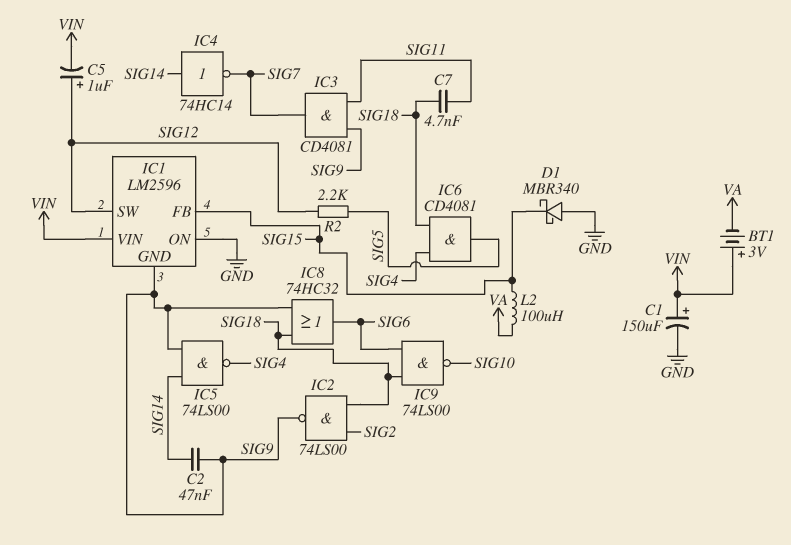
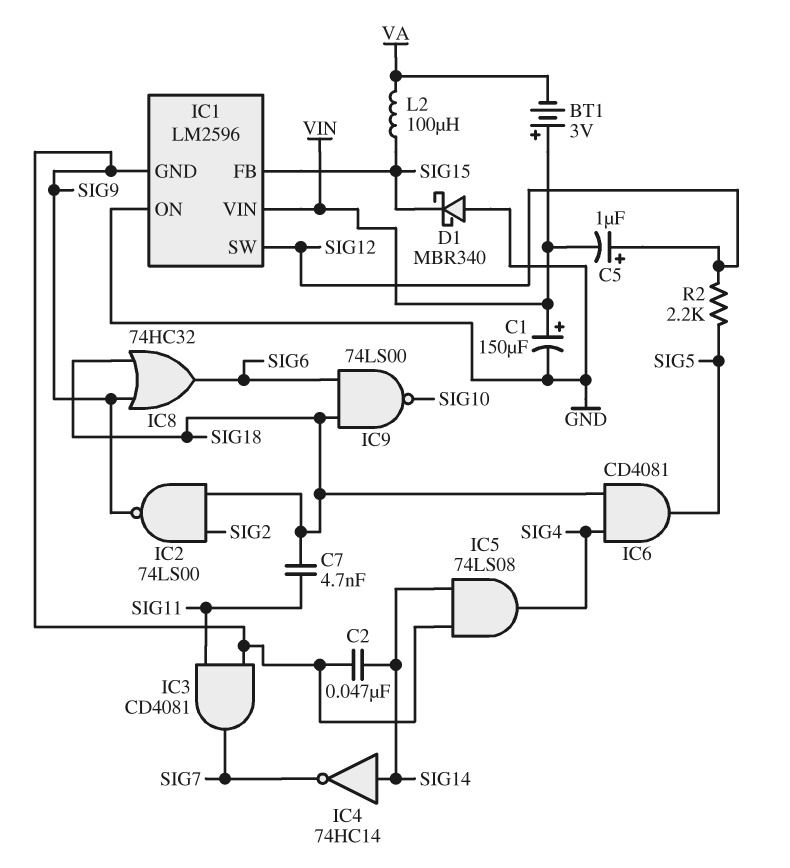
IC5: NAND 74LS00 (in SIG9, in SIG14, out SIG4) -> AND 74LS08 (in SIG9, in SIG14, out SIG4)

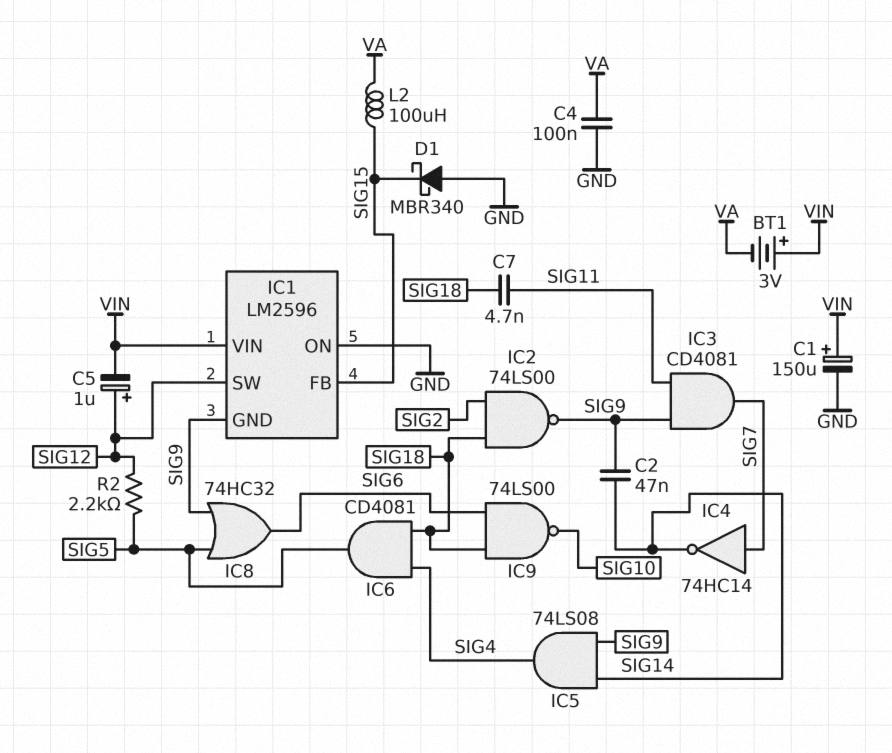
C4: none -> 100nF (GND, VA)
IC4: NOT 74HC14 (in SIG14, out SIG7) -> NOT 74HC14 (in SIG7, out SIG14)
IC8: OR 74HC32 (in SIG9, in SIG18, out SIG6) -> OR 74HC32 (in SIG5, in SIG9, out SIG6)

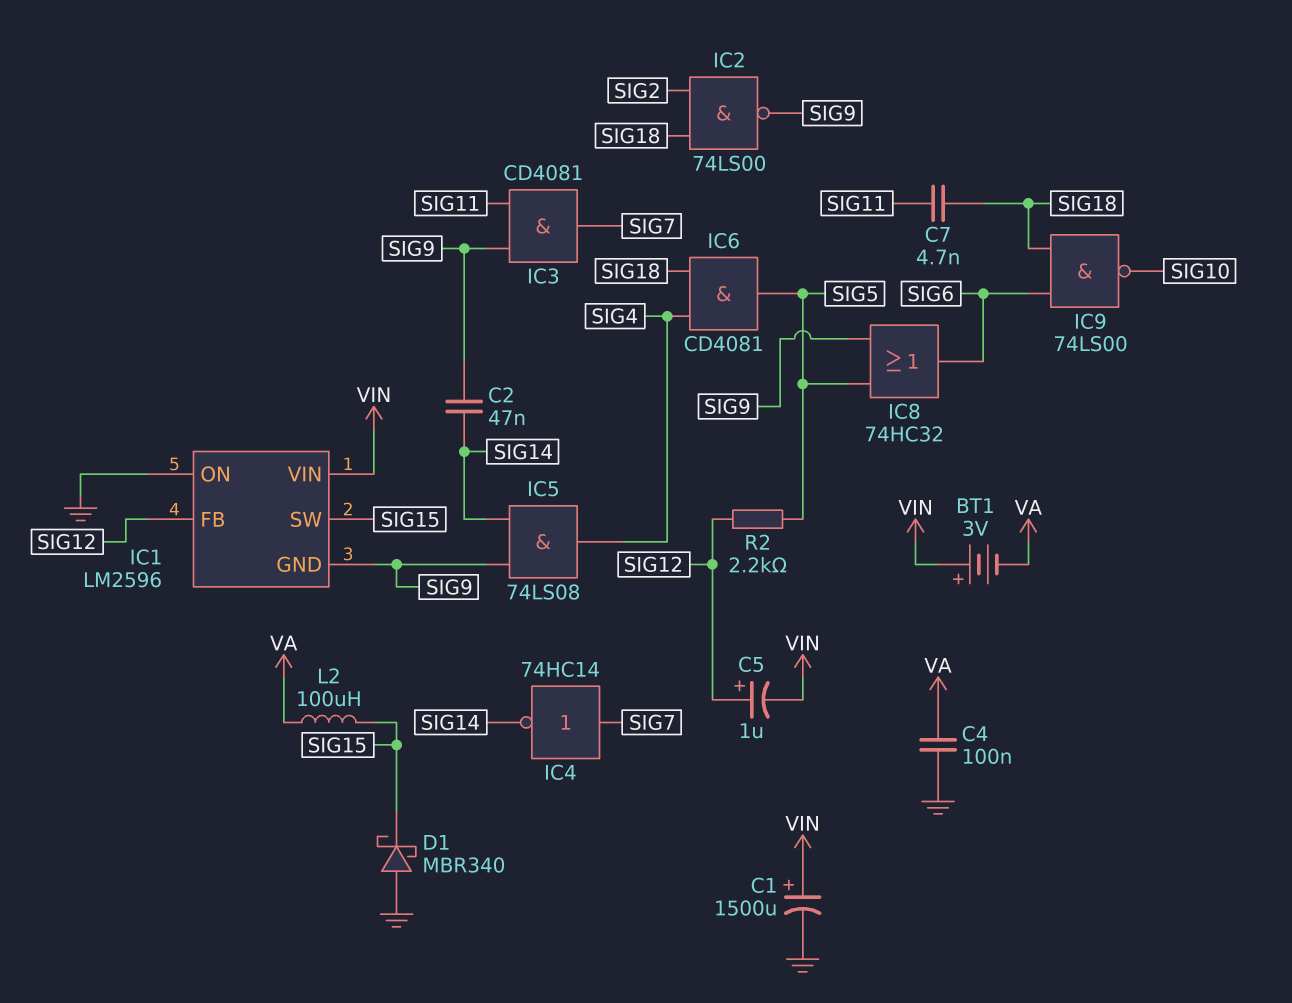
C1: 150uF (plus VIN, minus GND) -> 1500uF (plus VIN, minus GND)
IC1 pin FB: SIG15 -> SIG12
IC1 pin SW: SIG12 -> SIG15

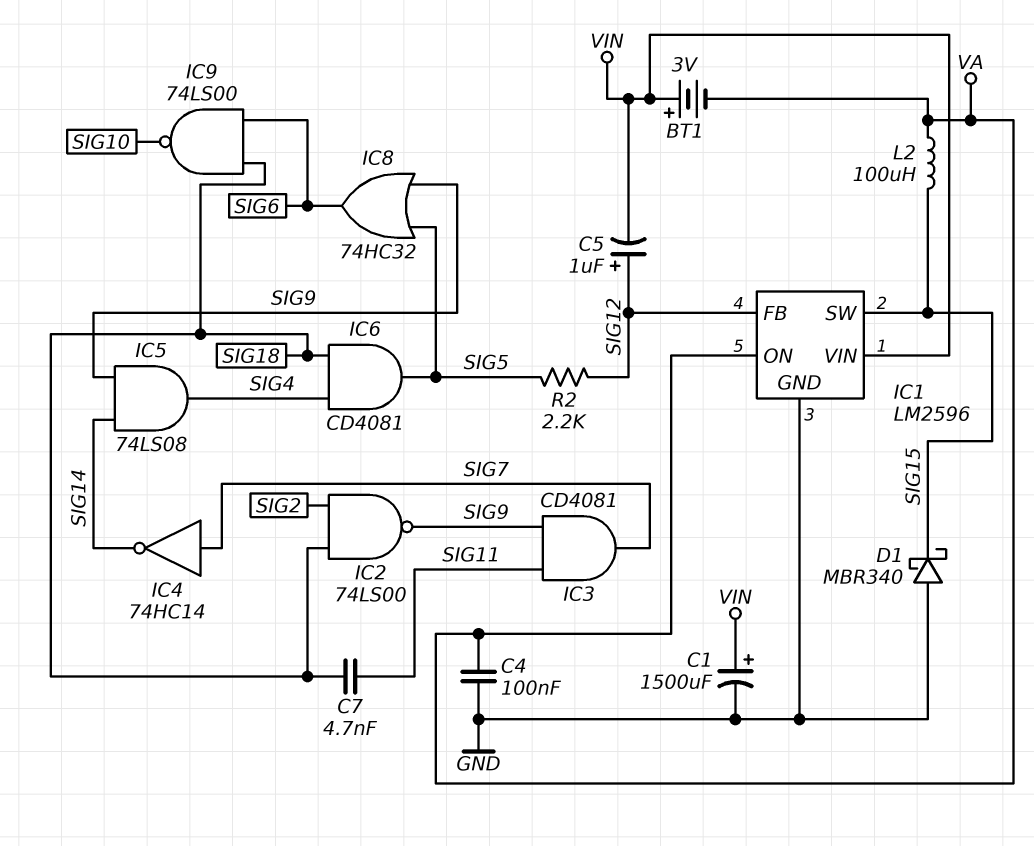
C2: 47nF (SIG9, SIG14) -> none
IC1 pin GND: SIG9 -> GND
IC1 pin ON: GND -> VA

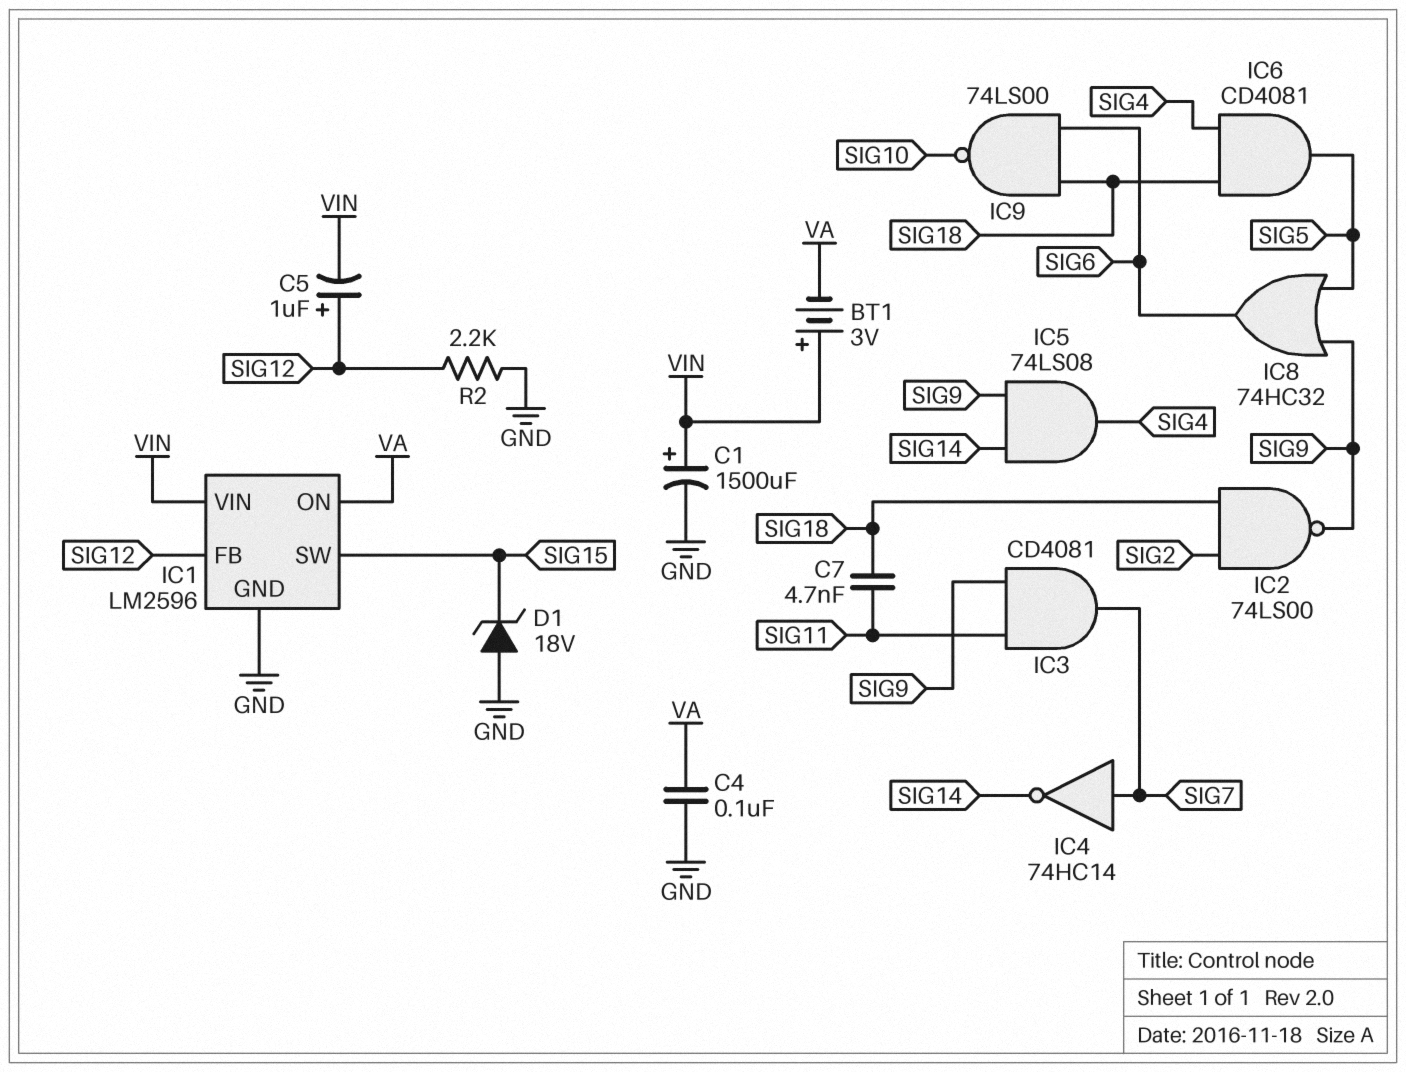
D1: schottky MBR340 (A GND, K SIG15) -> zener 18V (A GND, K SIG15)
L2: 100uH (SIG15, VA) -> none
R2: 2.2k (SIG5, SIG12) -> 2.2k (GND, SIG12)

